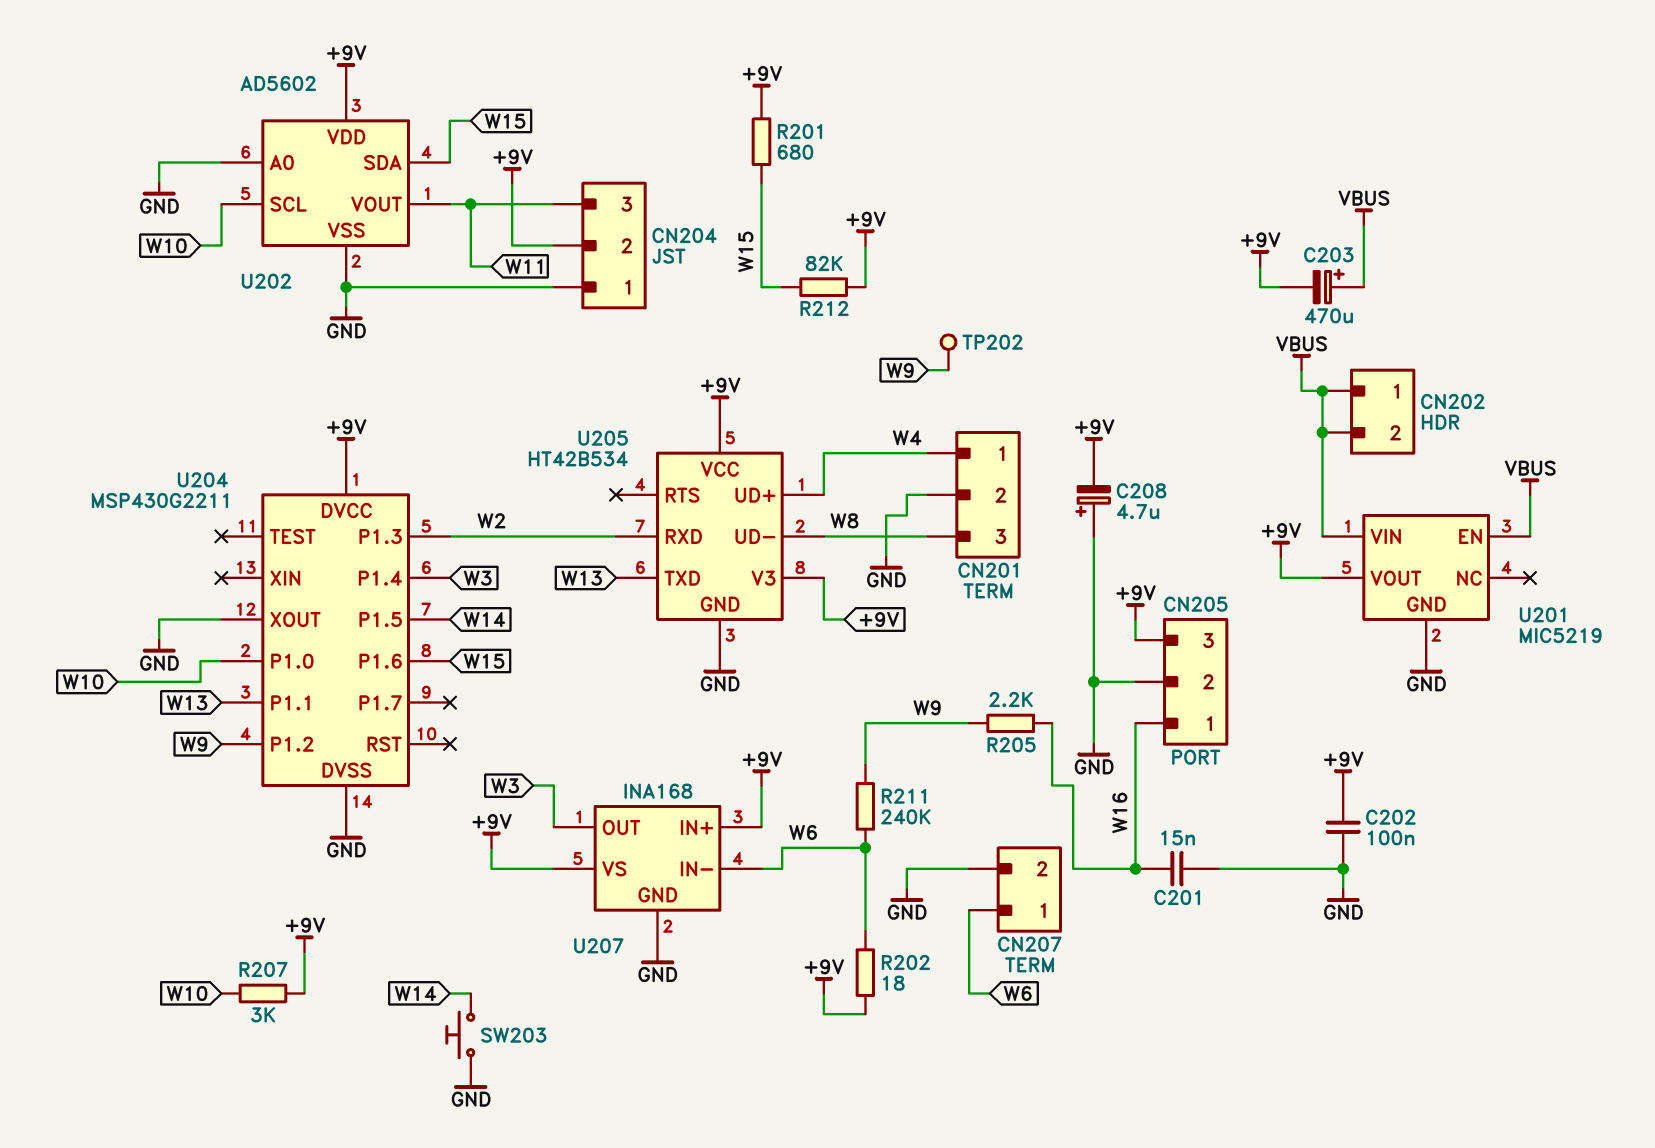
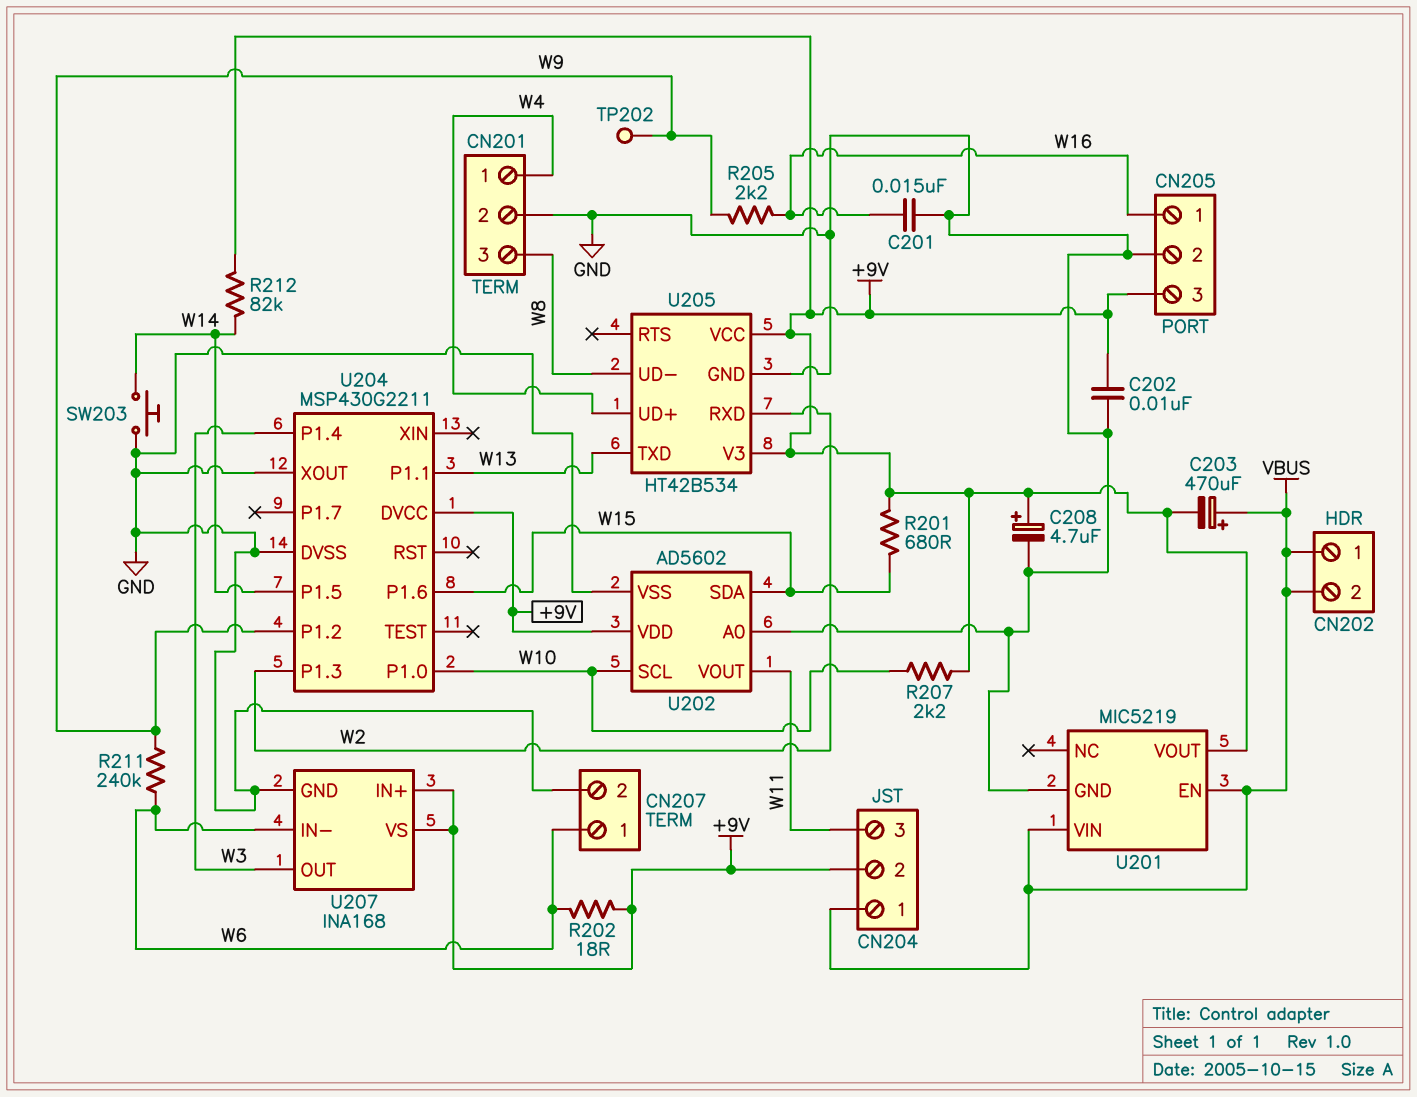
C202: 100nF (+9V, GND) -> 10nF (+9V, GND)
C208: 4.7uF (plus GND, minus +9V) -> 4.7uF (plus +9V, minus GND)
CN204 pin 1: GND -> VBUS
R207: 3k (+9V, W10) -> 2.2k (+9V, W10)
R212: 82k (+9V, W15) -> 82k (+9V, W14)

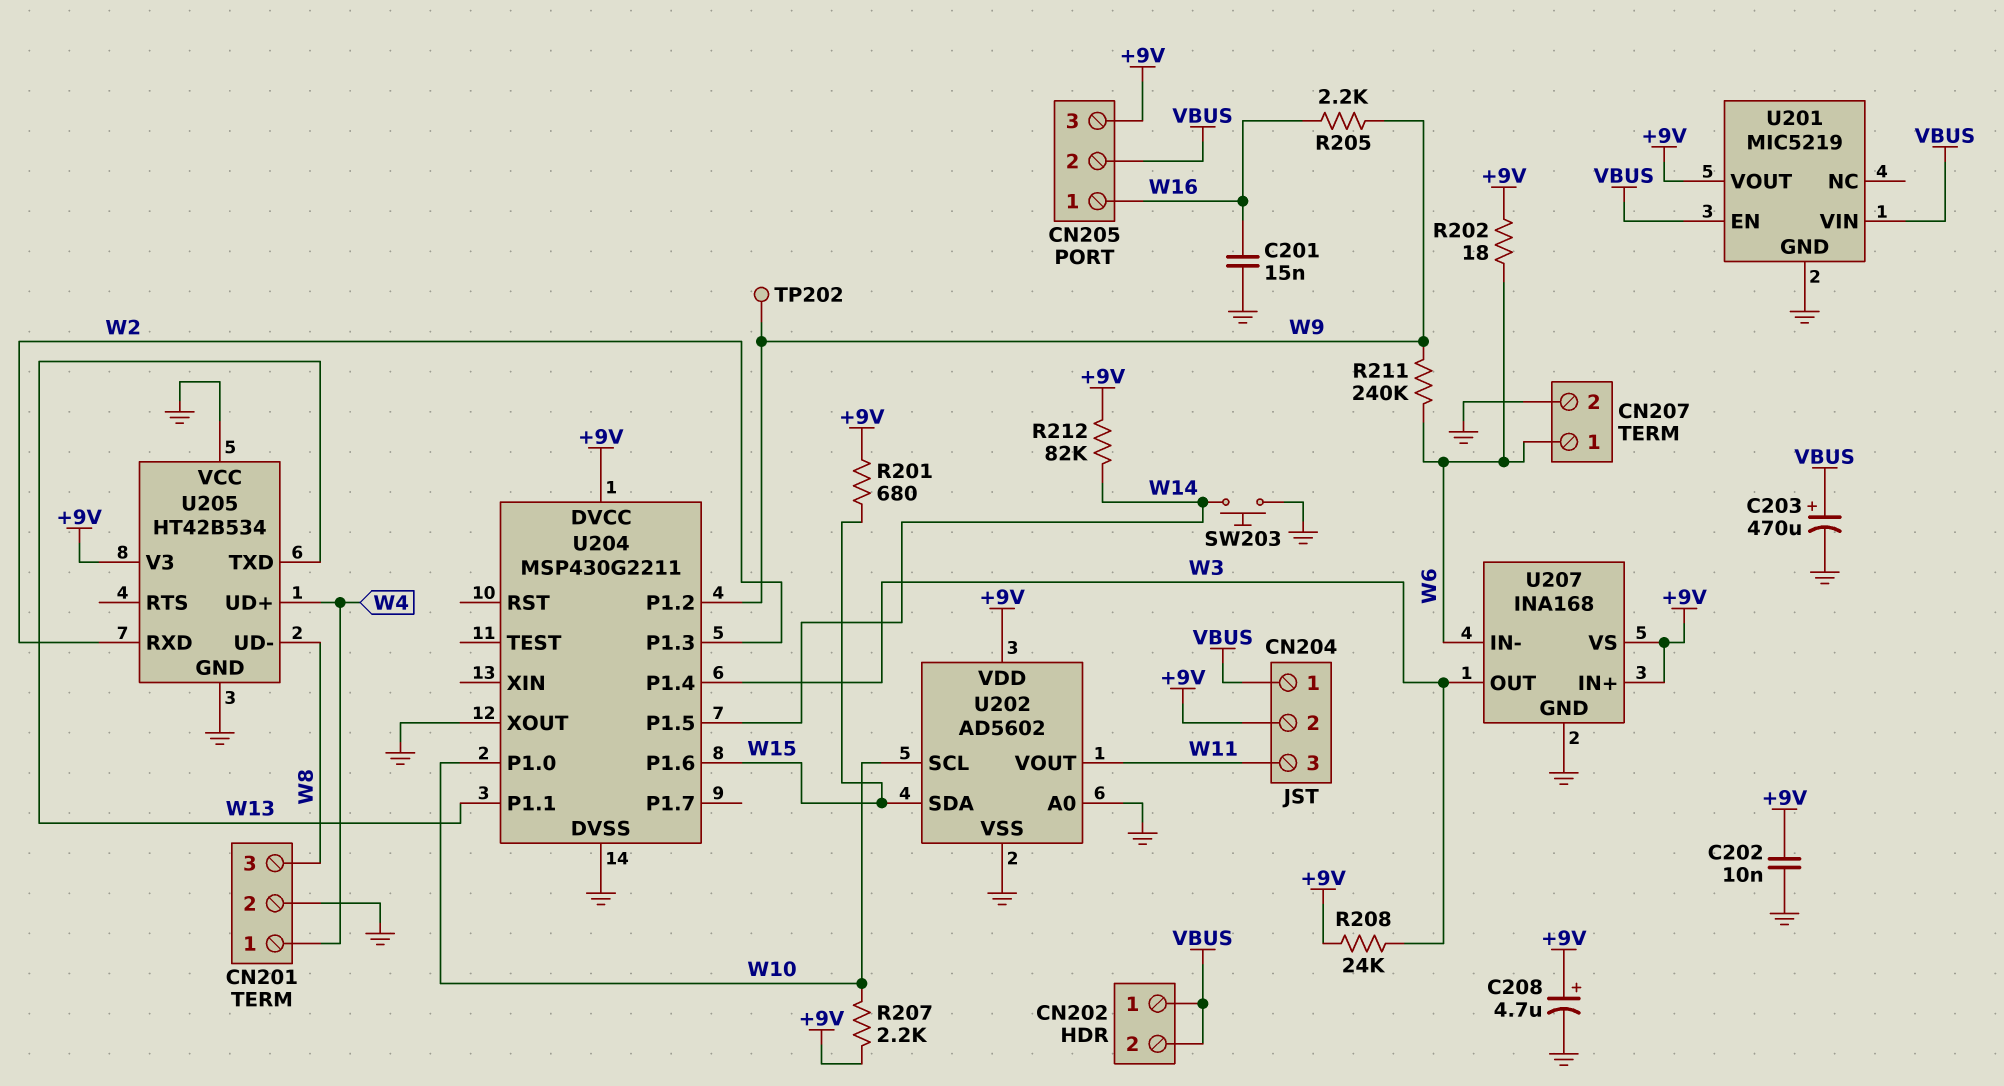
C203: 470uF (plus VBUS, minus +9V) -> 470uF (plus VBUS, minus GND)
CN205 pin 2: GND -> VBUS
R208: none -> 24k (+9V, W3)
U205 pin VCC: +9V -> GND

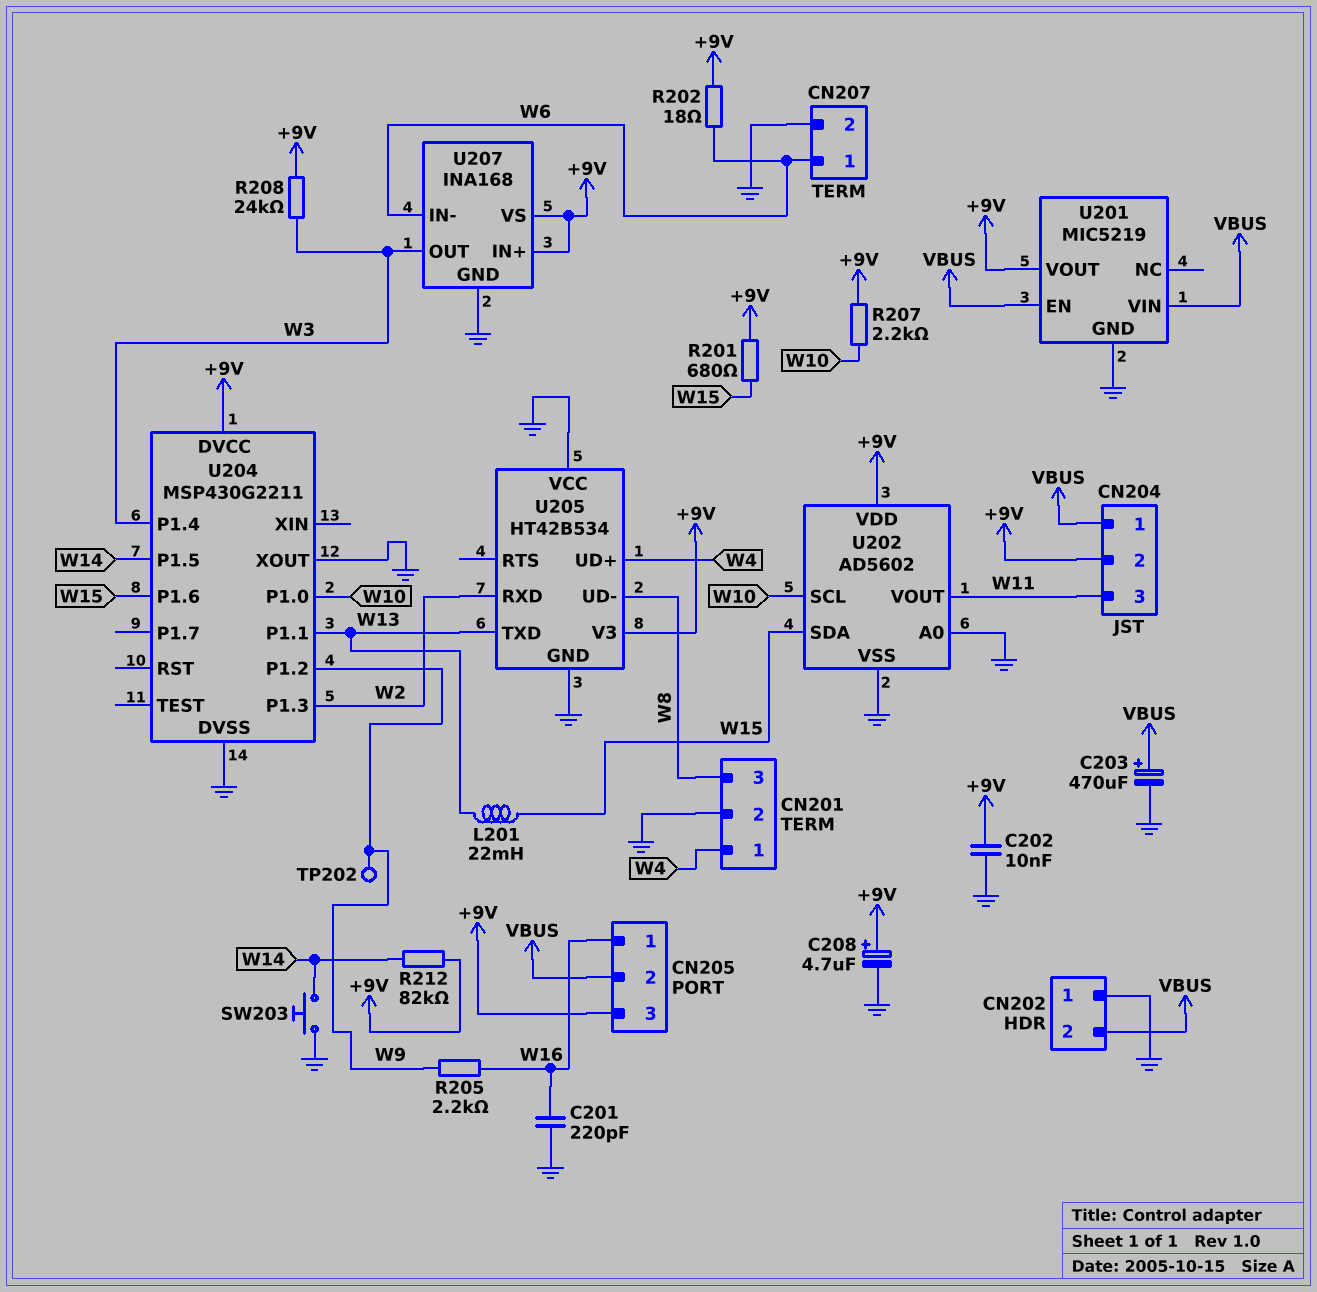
C201: 15nF (GND, W16) -> 220pF (GND, W16)
CN202 pin 1: VBUS -> GND
L201: none -> 22mH (W13, W15)
R211: 240k (W6, W9) -> none

